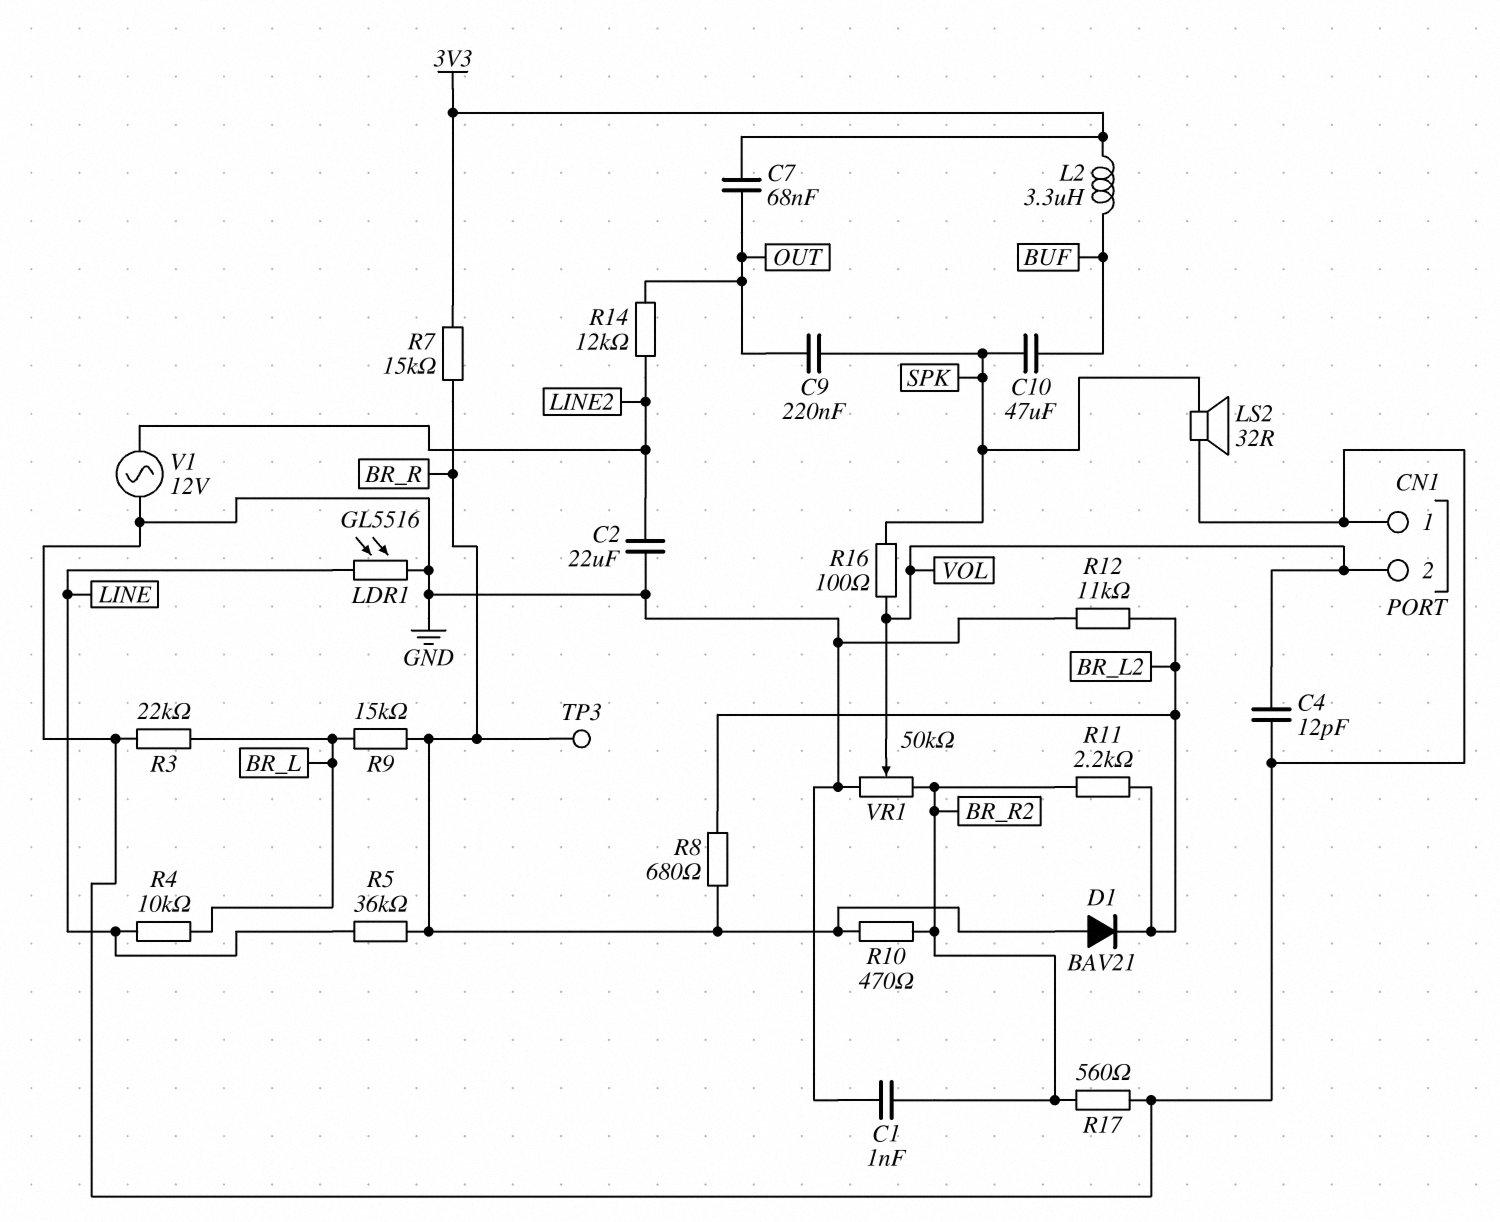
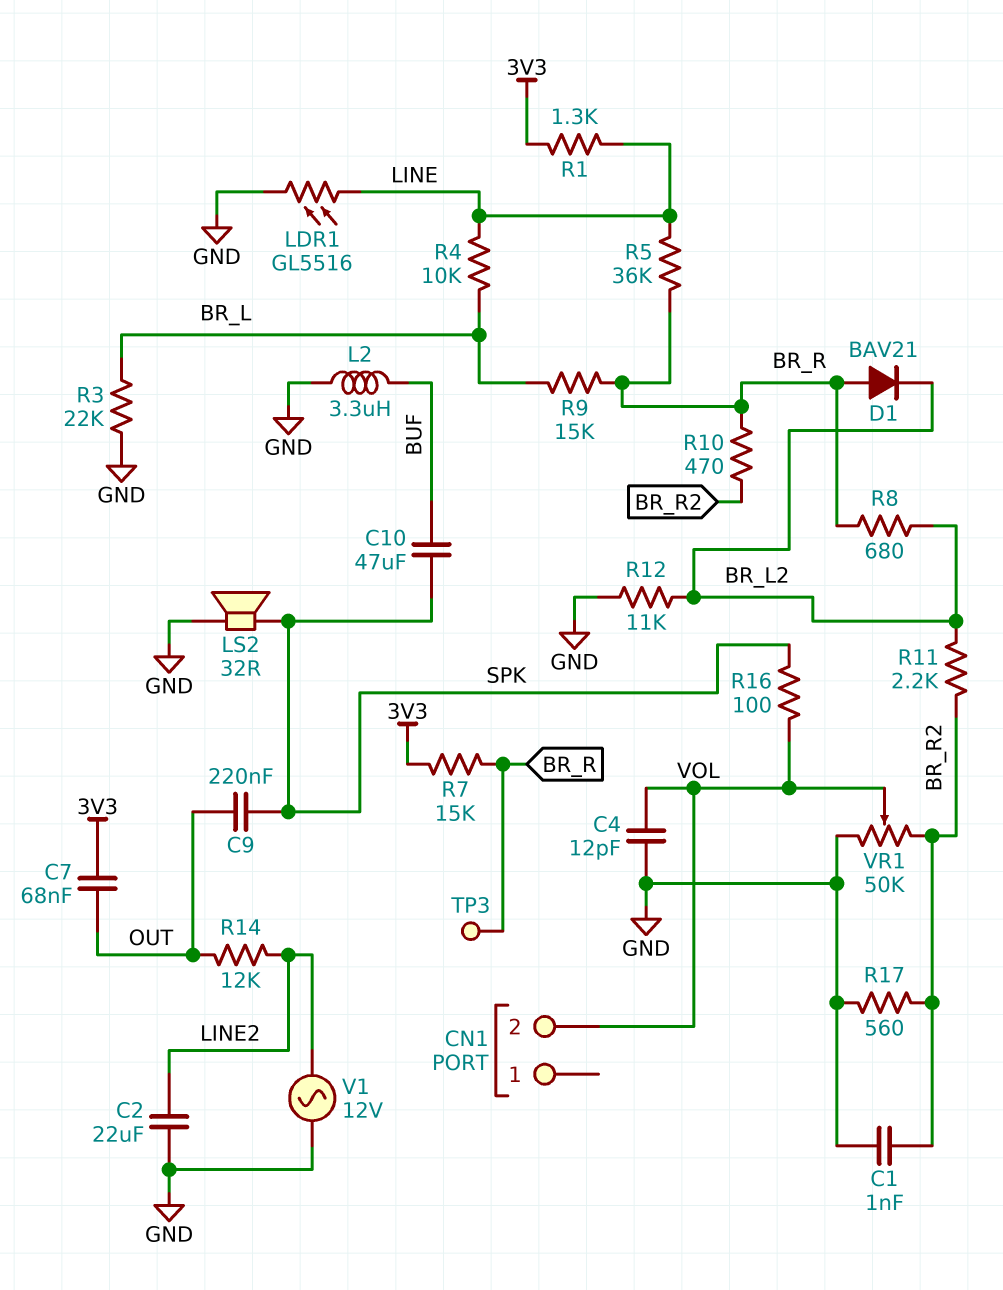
CN1 pin 1: GND -> none
L2: 3.3uH (3V3, BUF) -> 3.3uH (BUF, GND)
R1: none -> 1.3k (3V3, LINE)

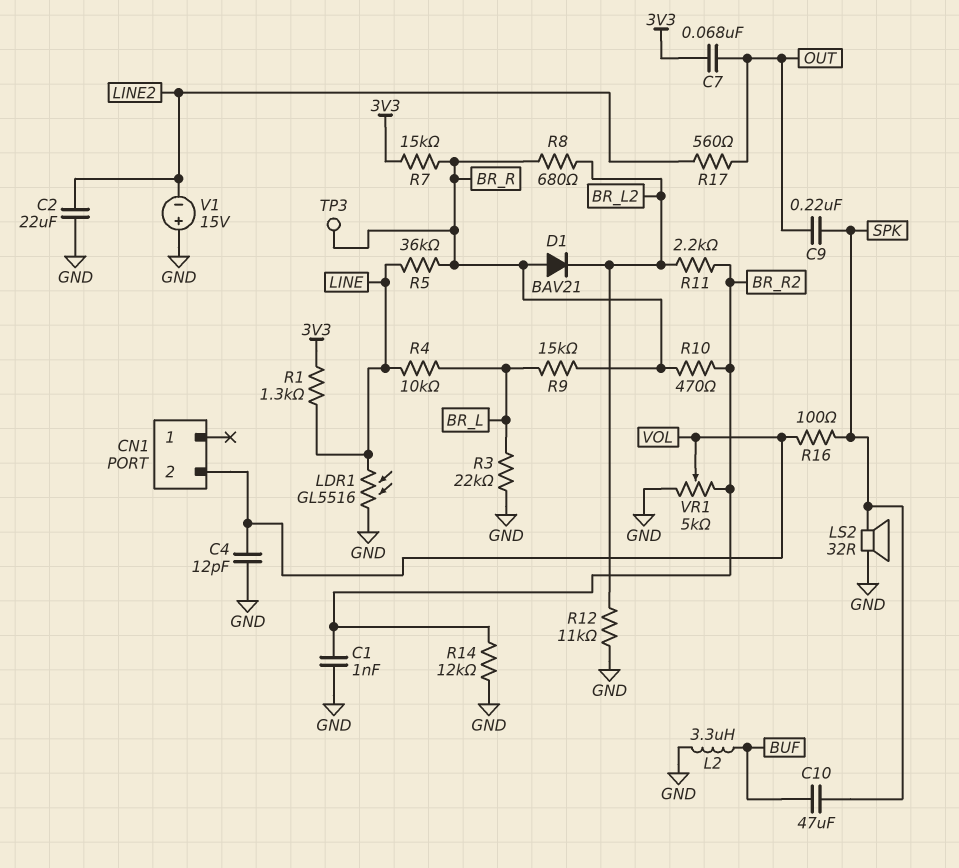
R14: 12k (LINE2, OUT) -> 12k (BR_R2, GND)
R17: 560 (BR_R2, GND) -> 560 (LINE2, OUT)
V1: AC 12V (GND, LINE2) -> 15V (plus GND, minus LINE2)
VR1: 50k (BR_R2, GND, wiper VOL) -> 5k (BR_R2, GND, wiper VOL)

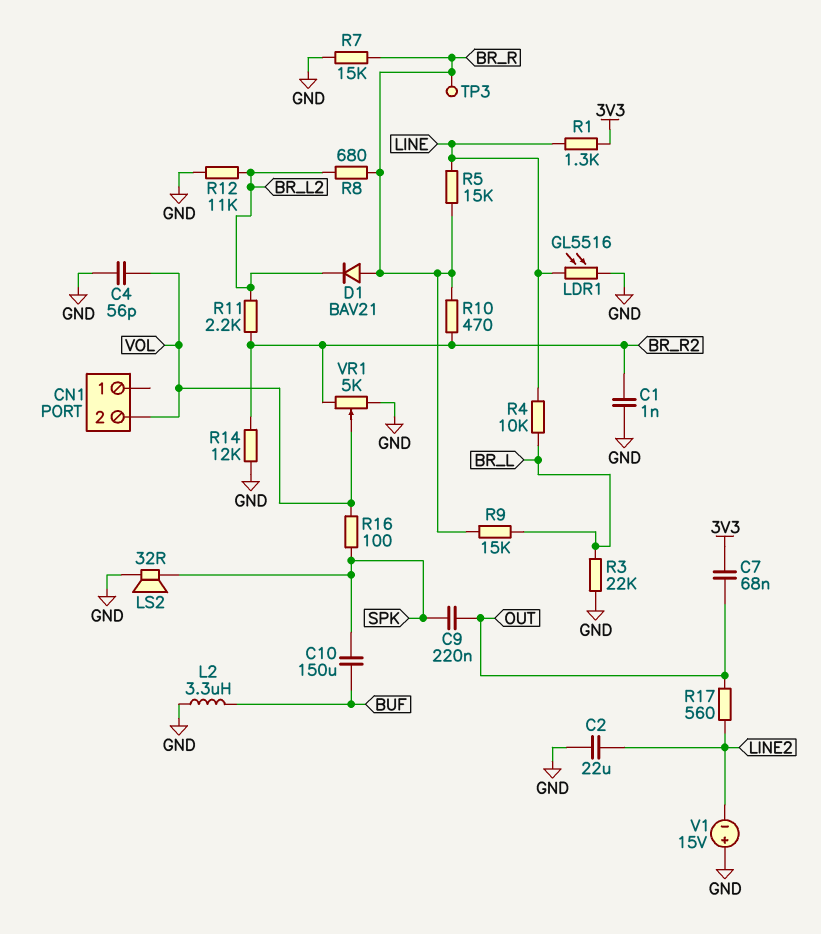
C4: 12pF (GND, VOL) -> 56pF (GND, VOL)
C10: 47uF (BUF, SPK) -> 150uF (BUF, SPK)
R5: 36k (BR_R, LINE) -> 15k (BR_R, LINE)
R7: 15k (3V3, BR_R) -> 15k (BR_R, GND)

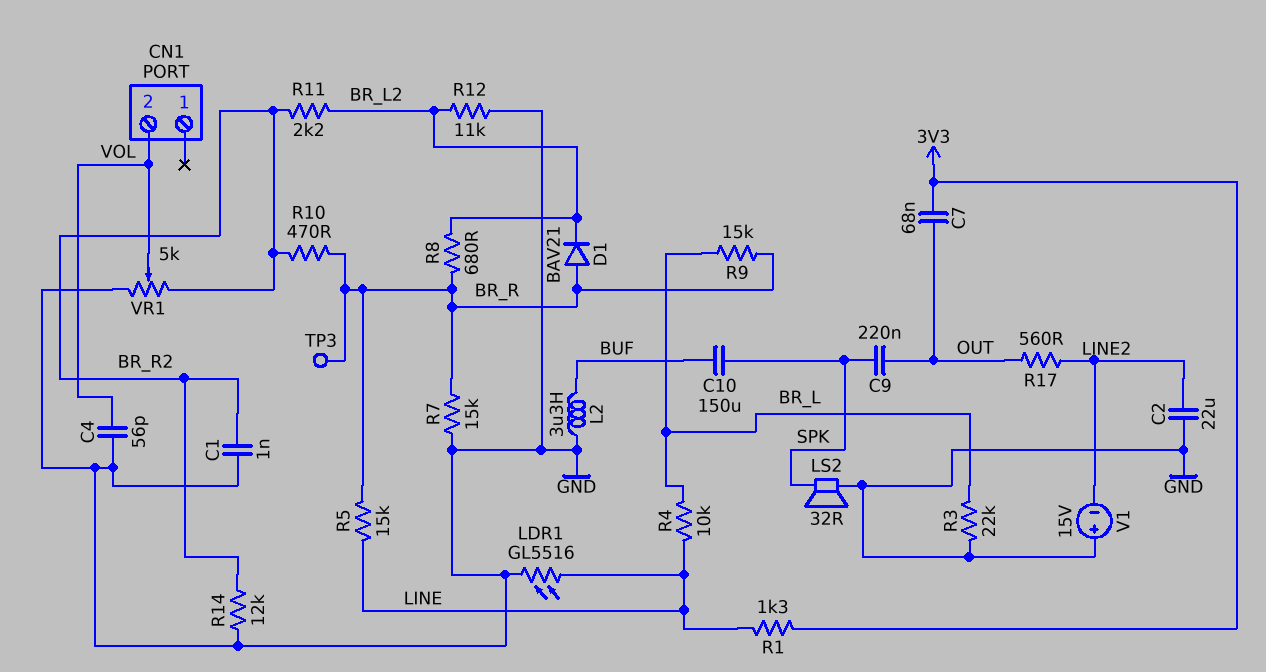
R16: 100 (SPK, VOL) -> none

